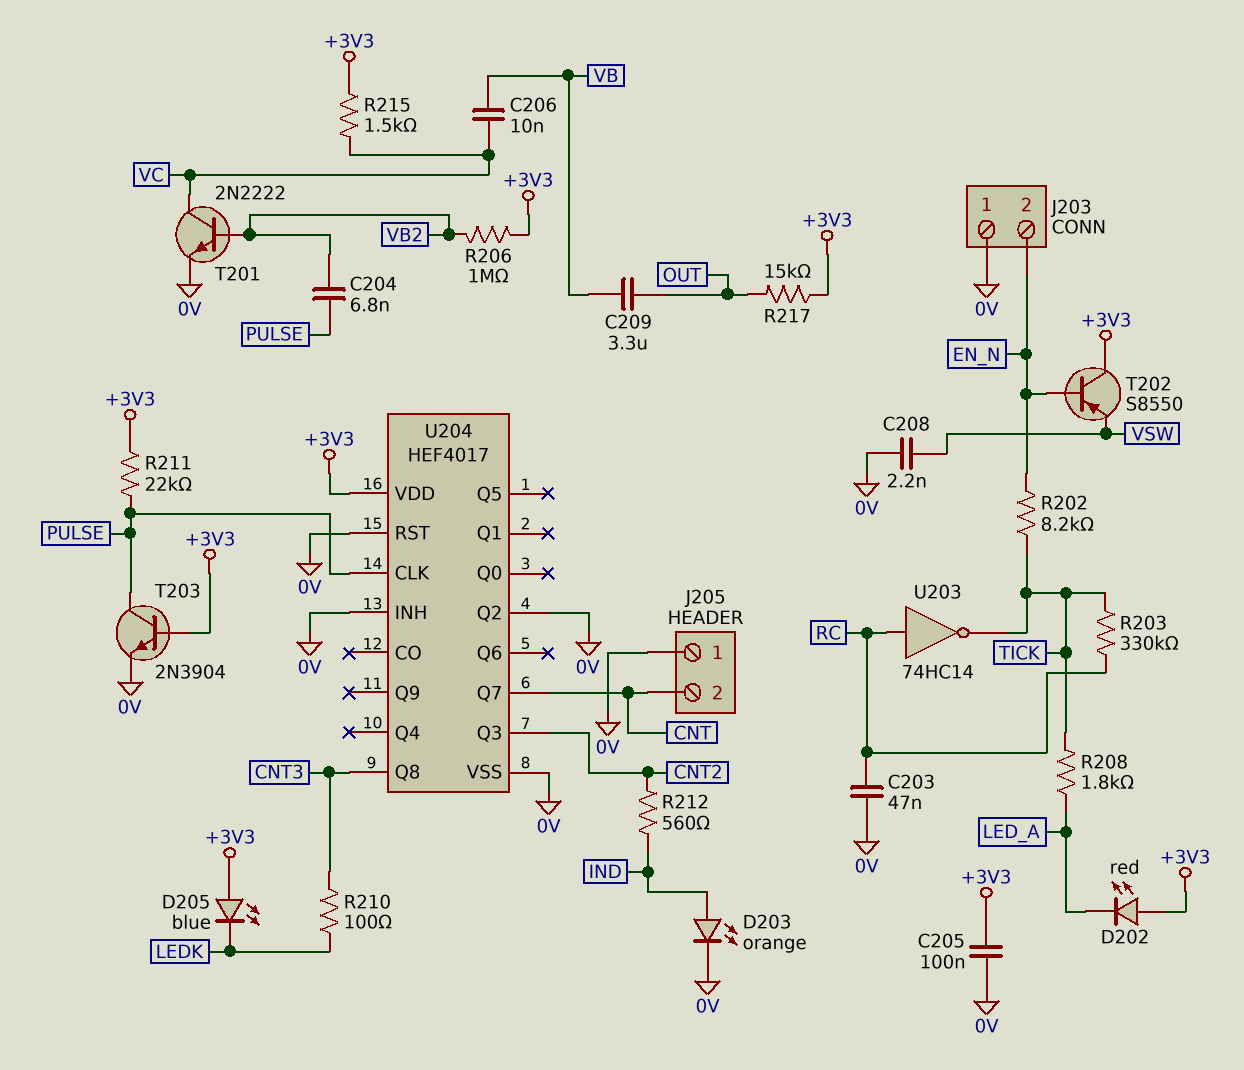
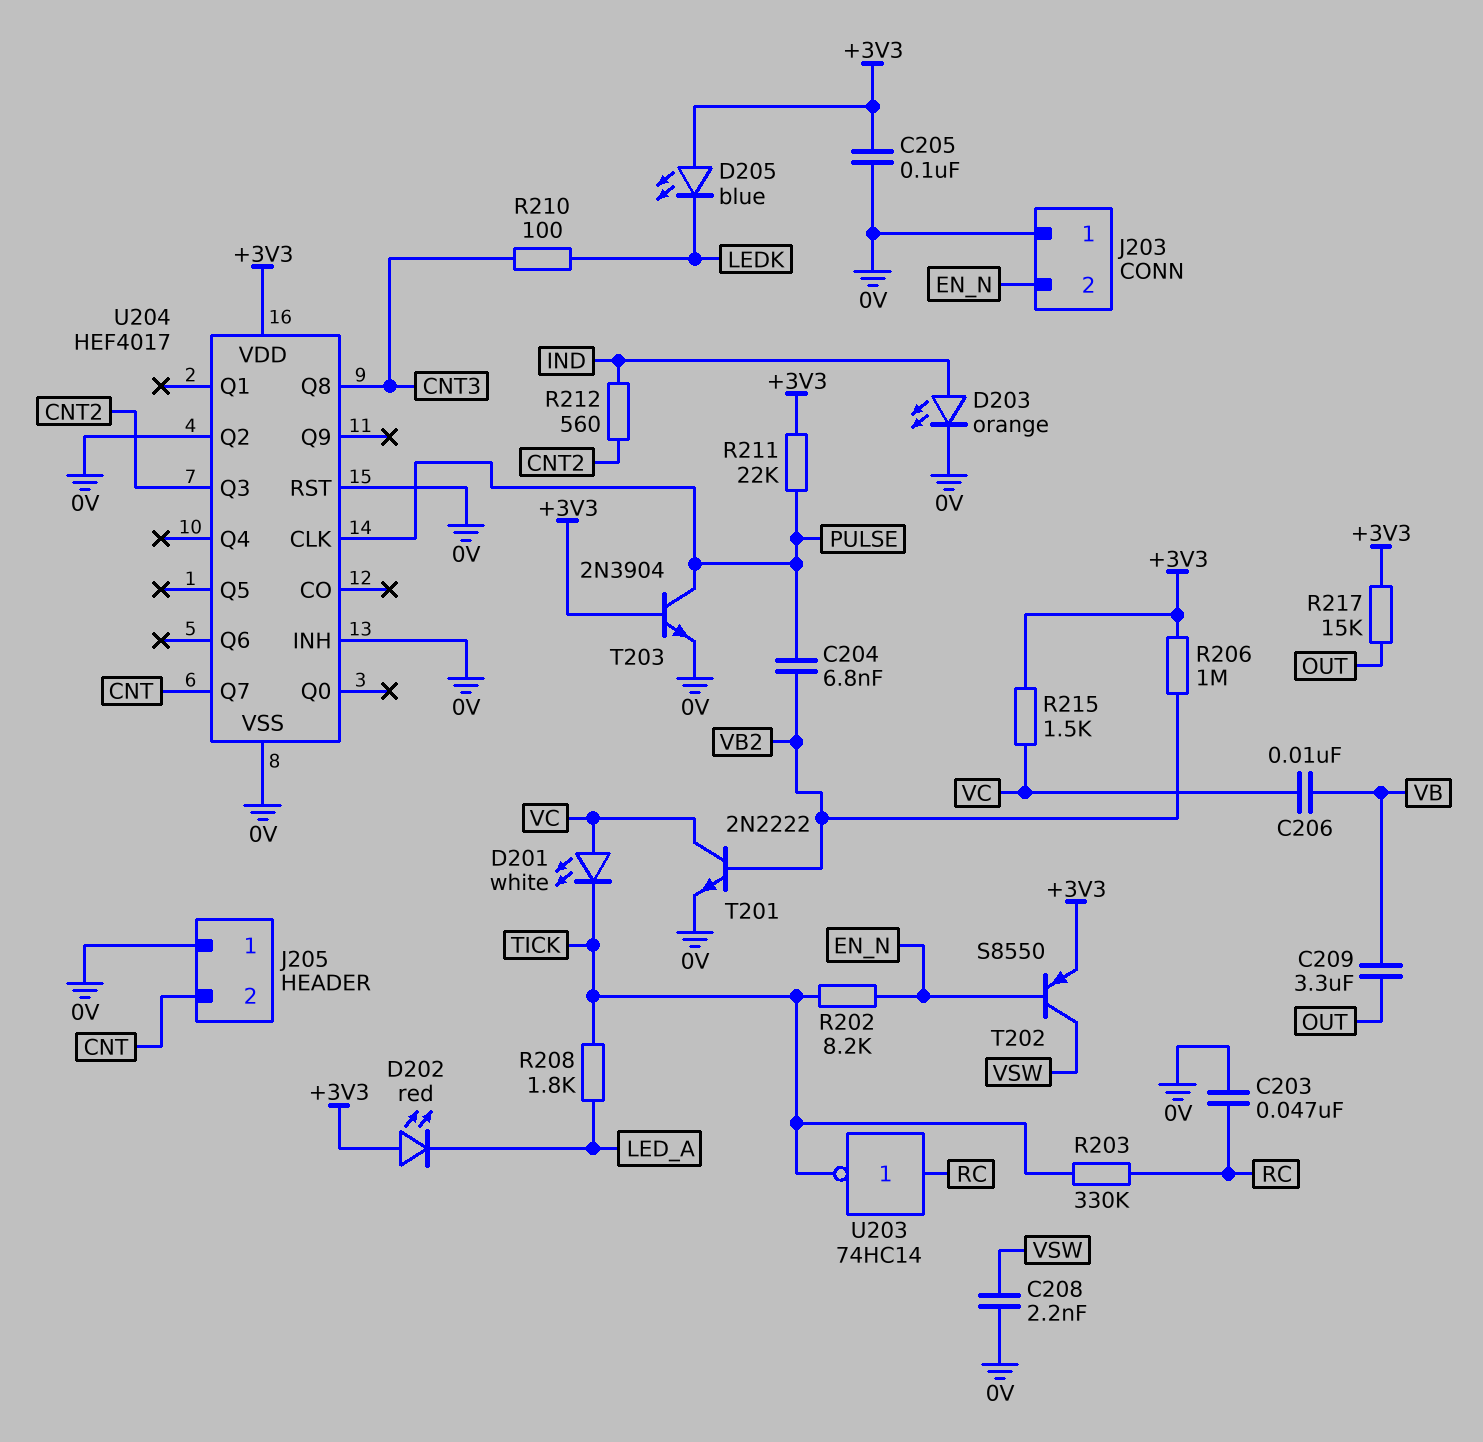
D201: none -> LED white (A VC, K TICK)
T202: PNP S8550 (B EN_N, C +3V3, E VSW) -> PNP S8550 (B EN_N, C VSW, E +3V3)

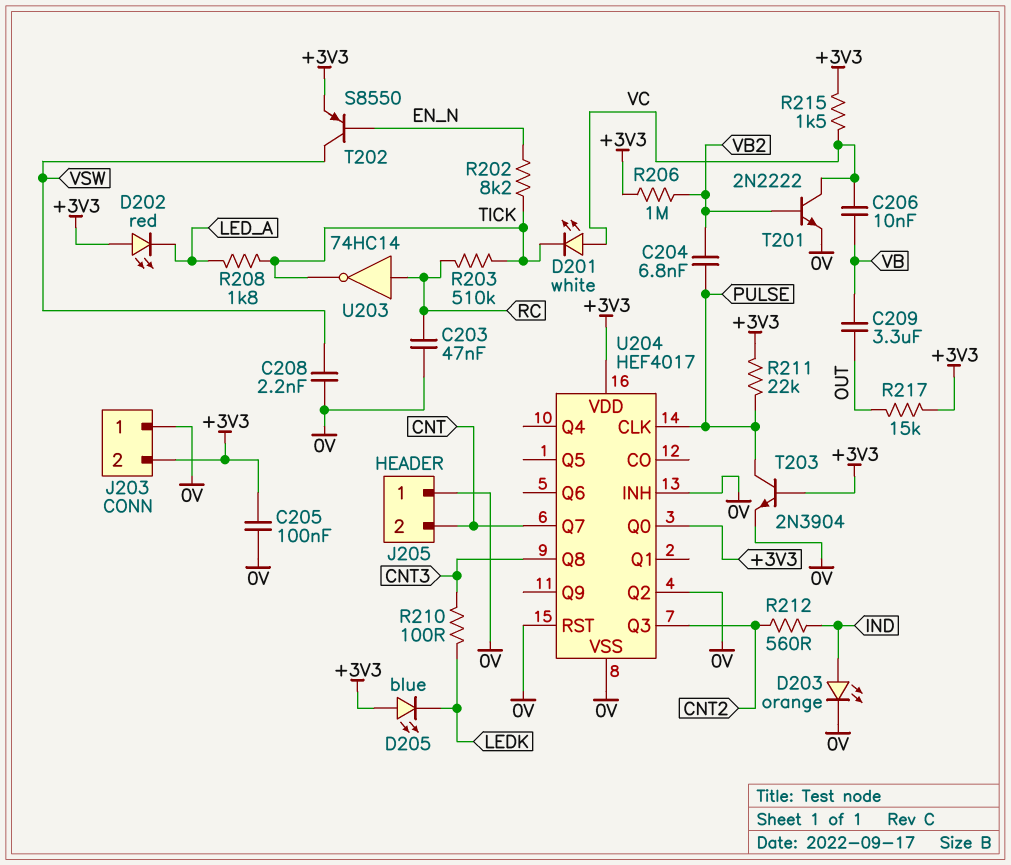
J203 pin 2: EN_N -> +3V3
R203: 330k (RC, TICK) -> 510k (RC, TICK)
U204 pin Q0: none -> +3V3

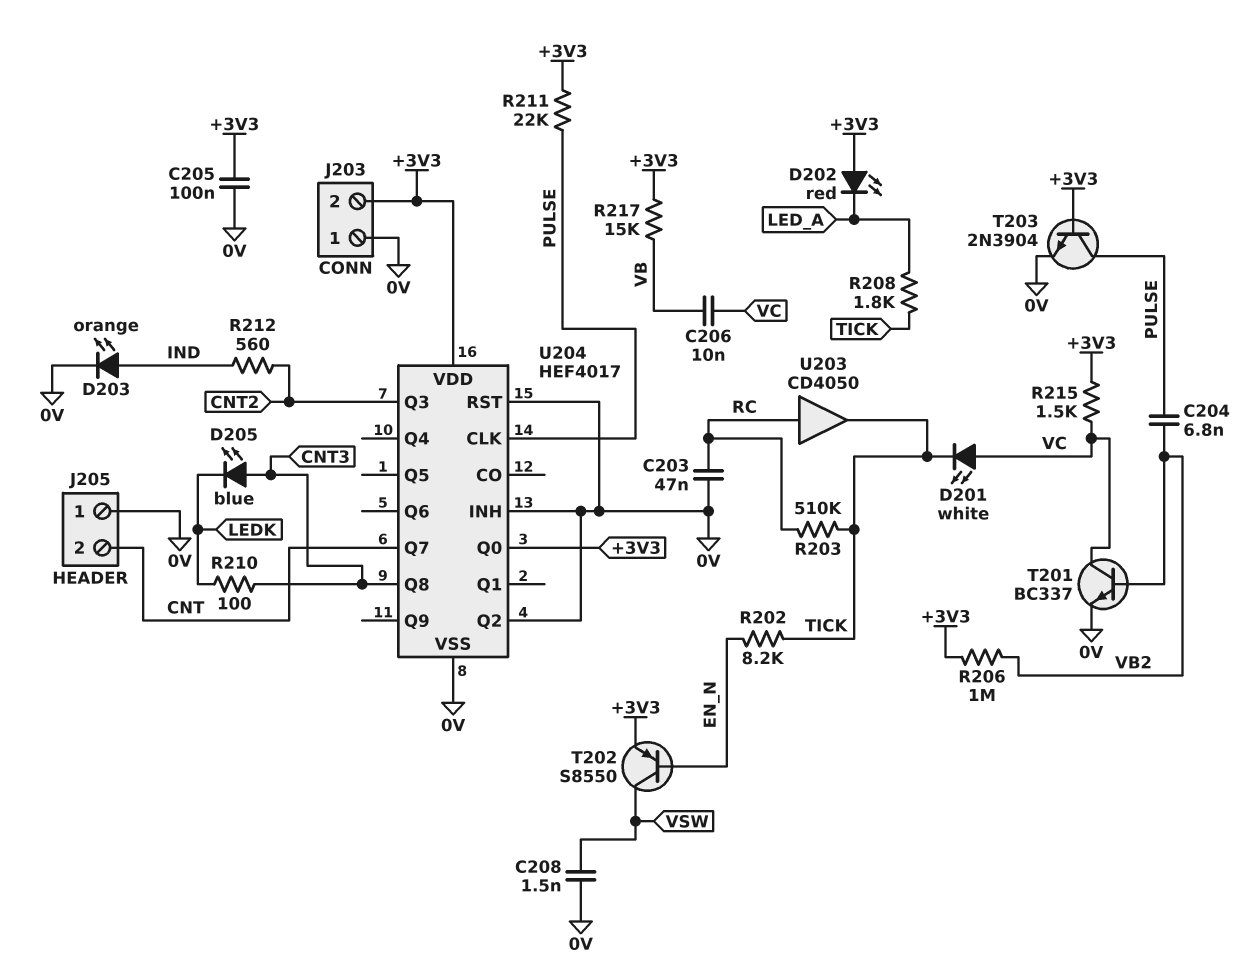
C208: 2.2nF (0V, VSW) -> 1.5nF (0V, VSW)
C209: 3.3uF (OUT, VB) -> none
D205: LED blue (A +3V3, K LEDK) -> LED blue (A CNT3, K LEDK)
R217: 15k (+3V3, OUT) -> 15k (+3V3, VB)
T201: NPN 2N2222 (B VB2, C VC, E 0V) -> NPN BC337 (B VB2, C VC, E 0V)
U203: NOT 74HC14 (in RC, out TICK) -> buffer CD4050 (in RC, out TICK)

